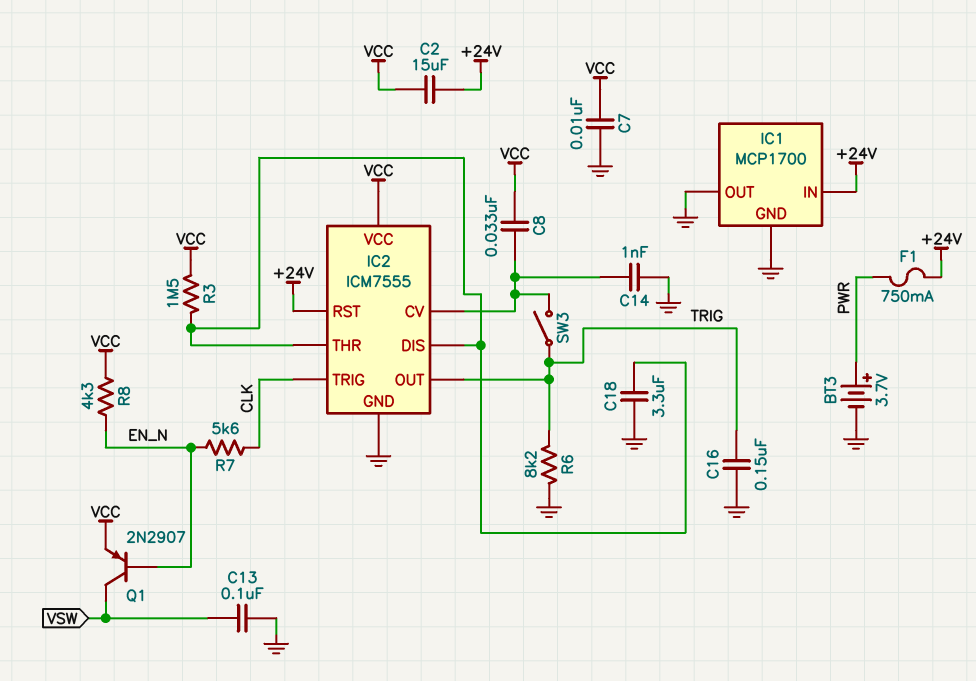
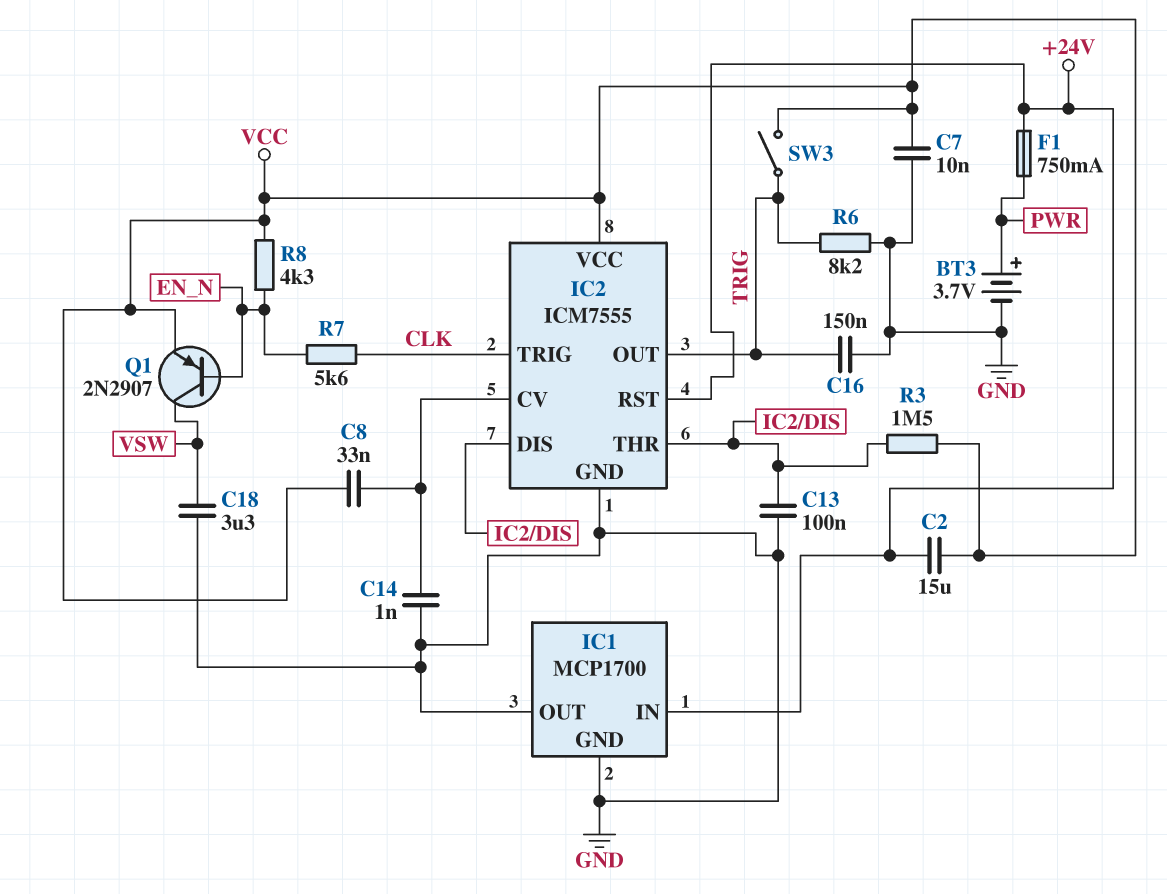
C13: 100nF (GND, VSW) -> 100nF (GND, IC2/DIS)
C18: 3.3uF (GND, IC2/DIS) -> 3.3uF (GND, VSW)
SW3: switch (IC2/CV, TRIG) -> switch (TRIG, VCC)

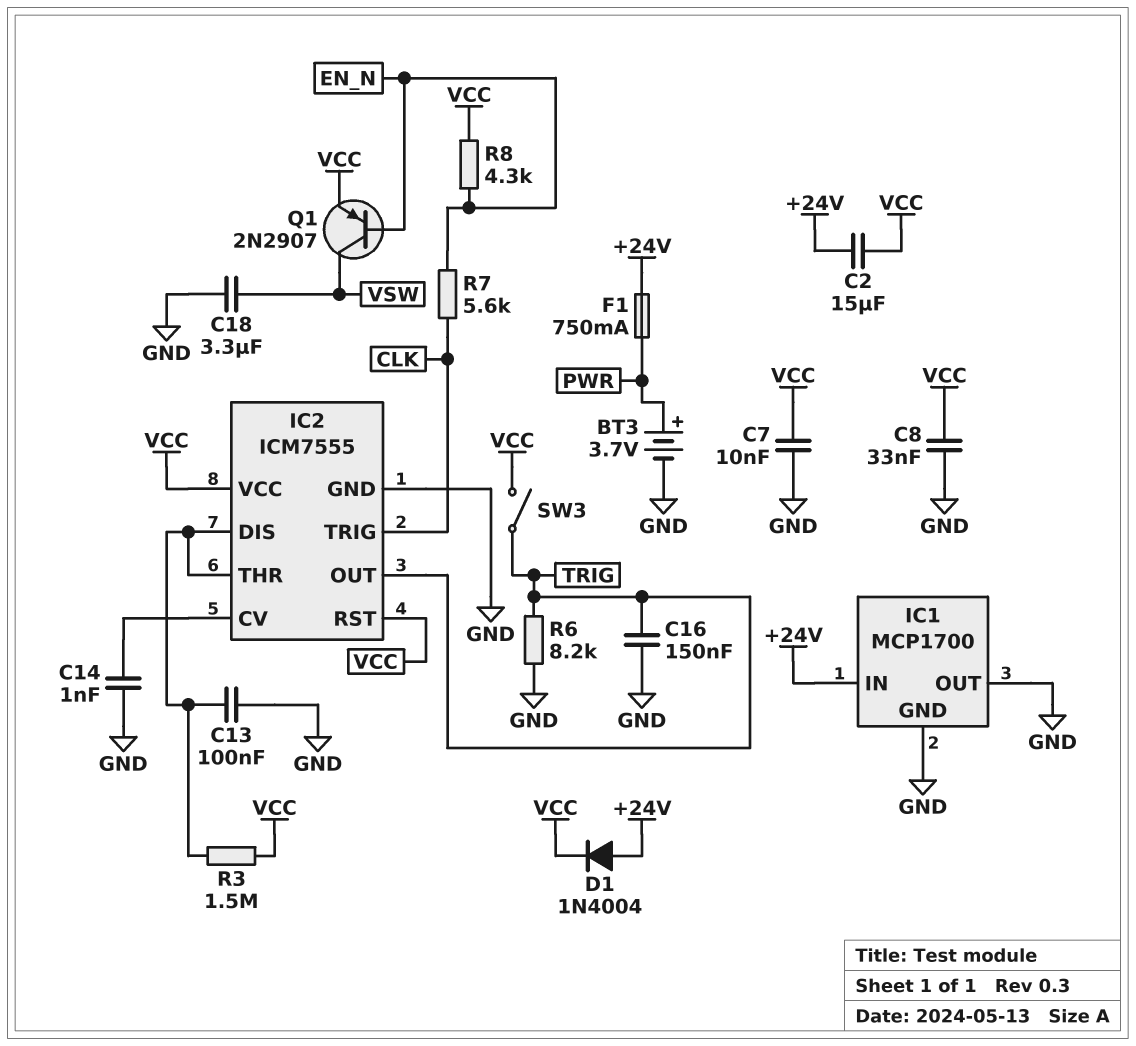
C8: 33nF (IC2/CV, VCC) -> 33nF (GND, VCC)
D1: none -> diode 1N4004 (A +24V, K VCC)
IC2 pin RST: +24V -> VCC

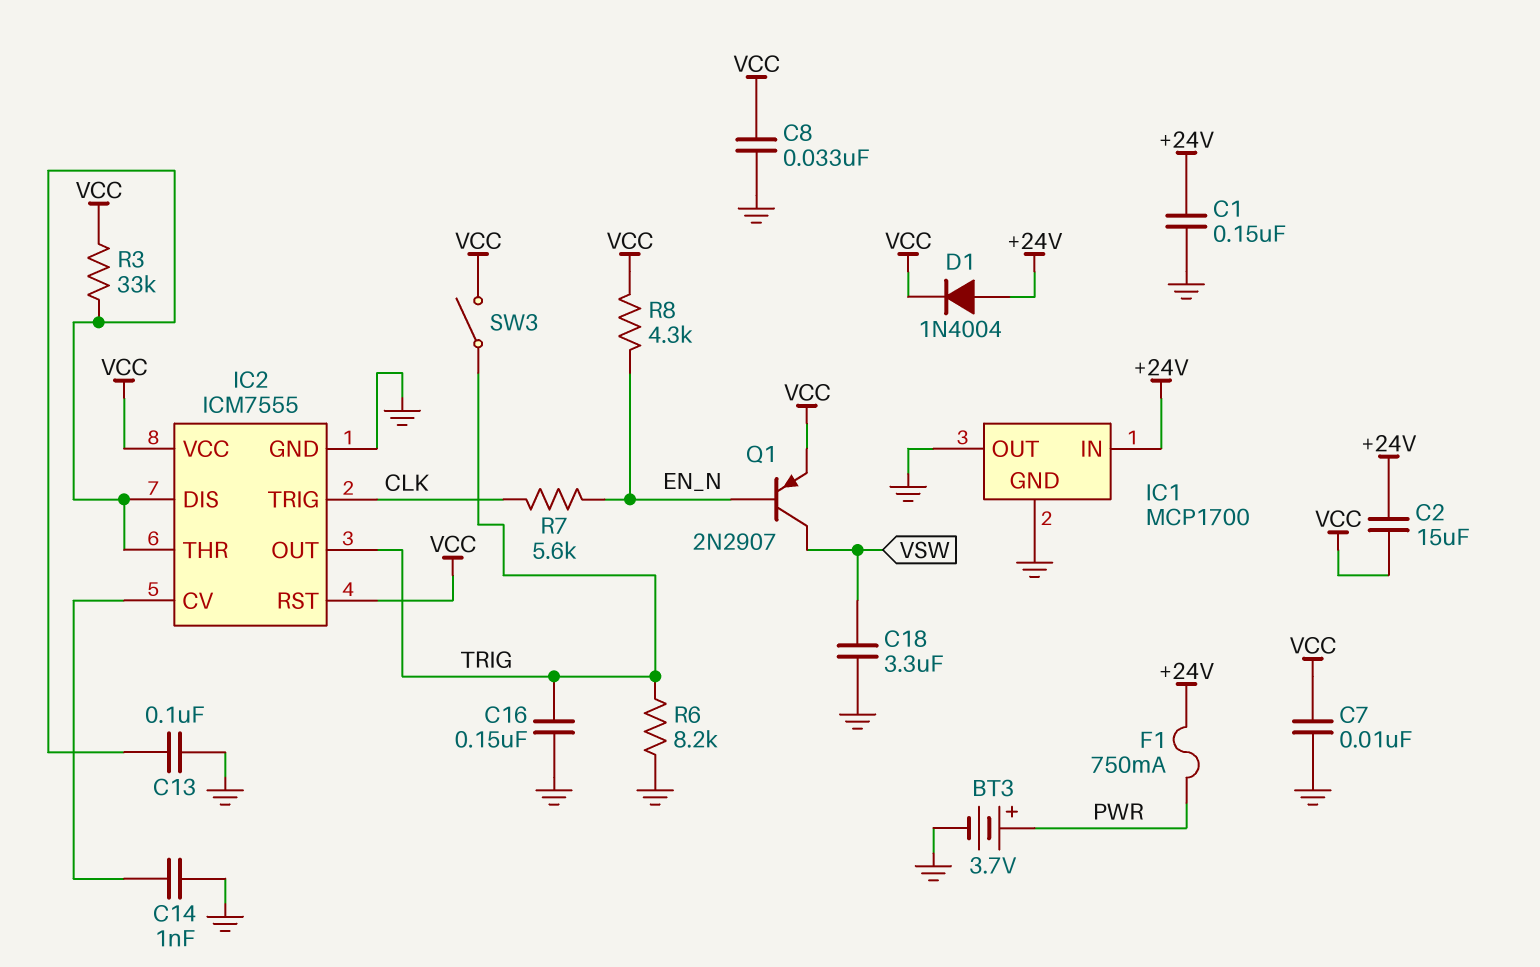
C1: none -> 150nF (+24V, GND)
R3: 1.5M (IC2/DIS, VCC) -> 33k (IC2/DIS, VCC)

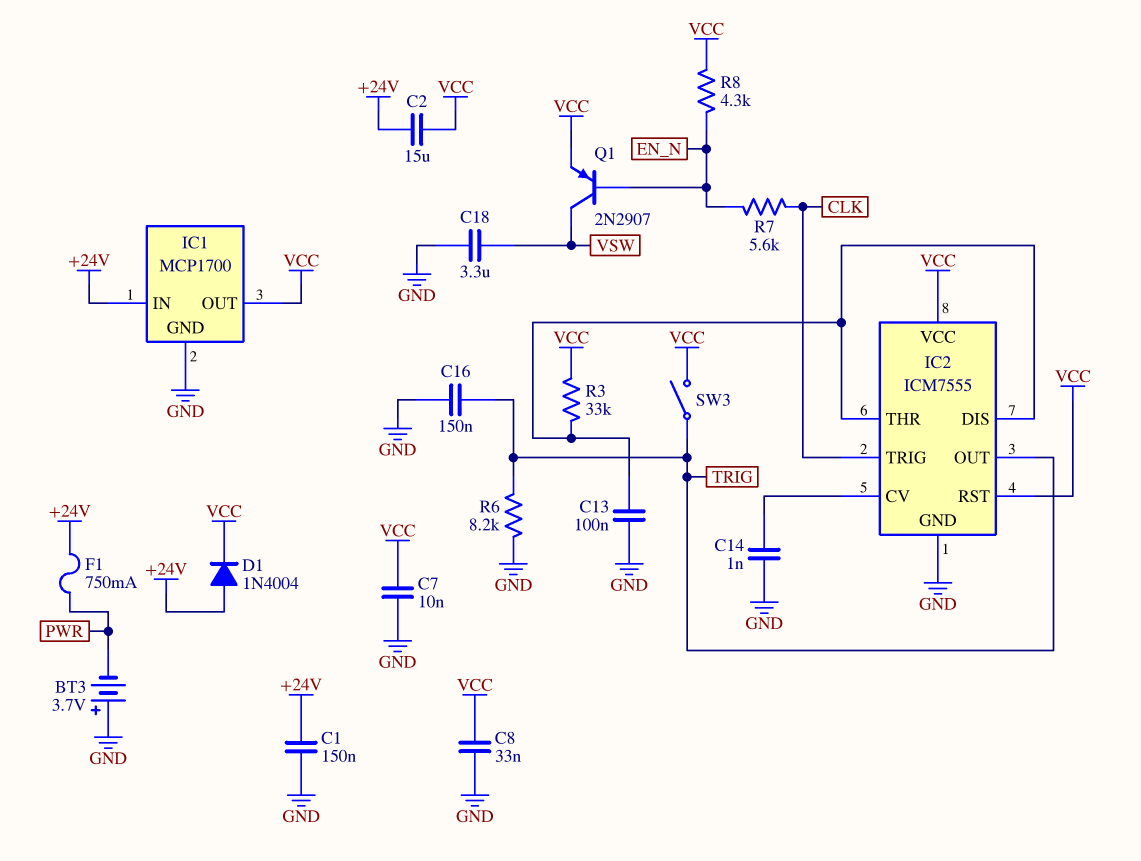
BT3: 3.7V (plus PWR, minus GND) -> 3.7V (plus GND, minus PWR)
IC1 pin OUT: GND -> VCC

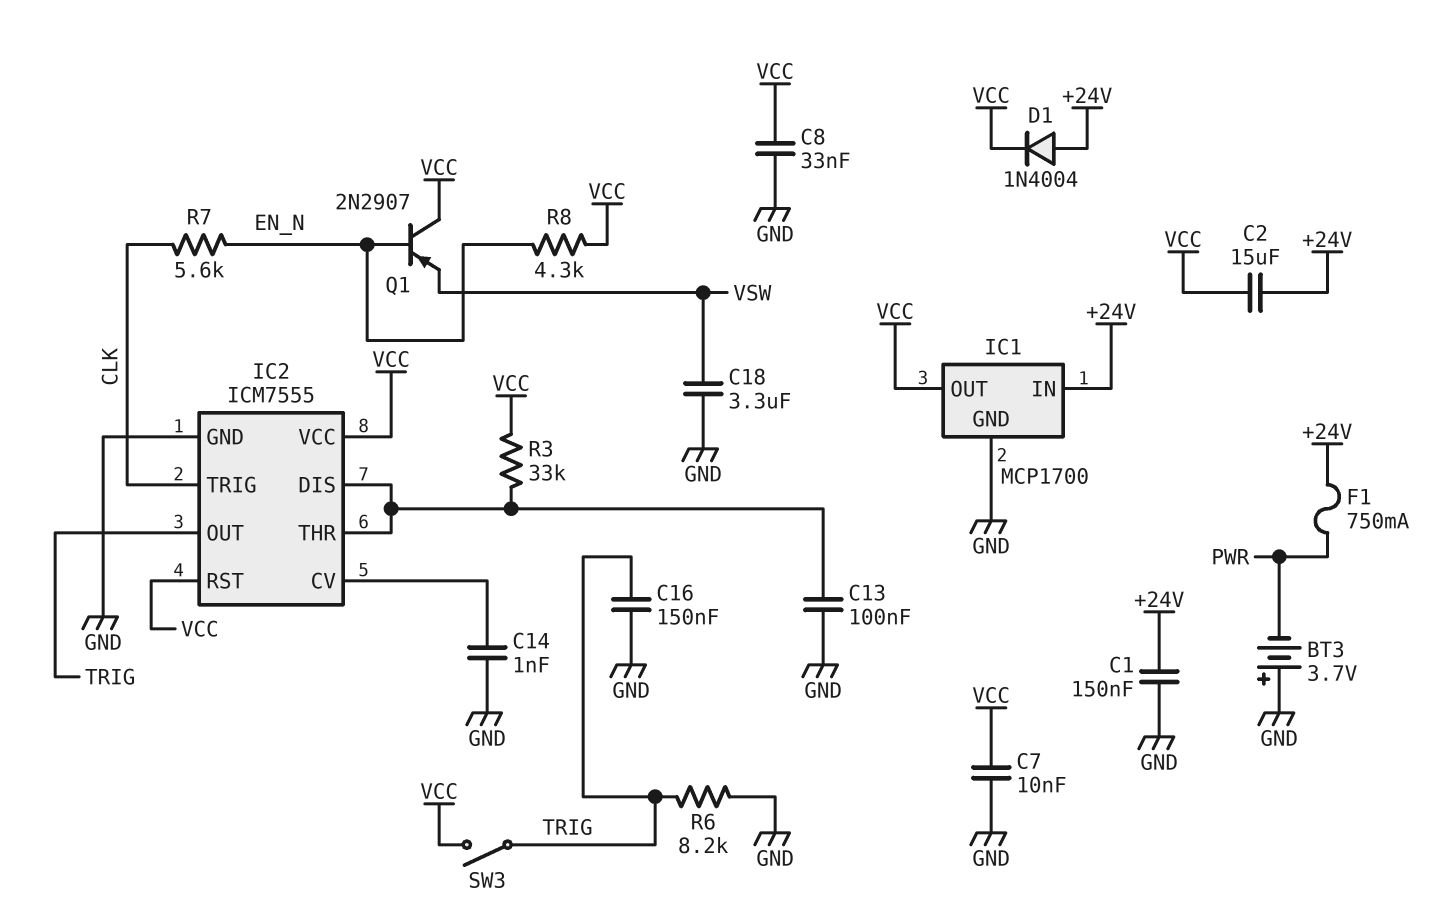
Q1: PNP 2N2907 (B EN_N, C VSW, E VCC) -> PNP 2N2907 (B EN_N, C VCC, E VSW)

